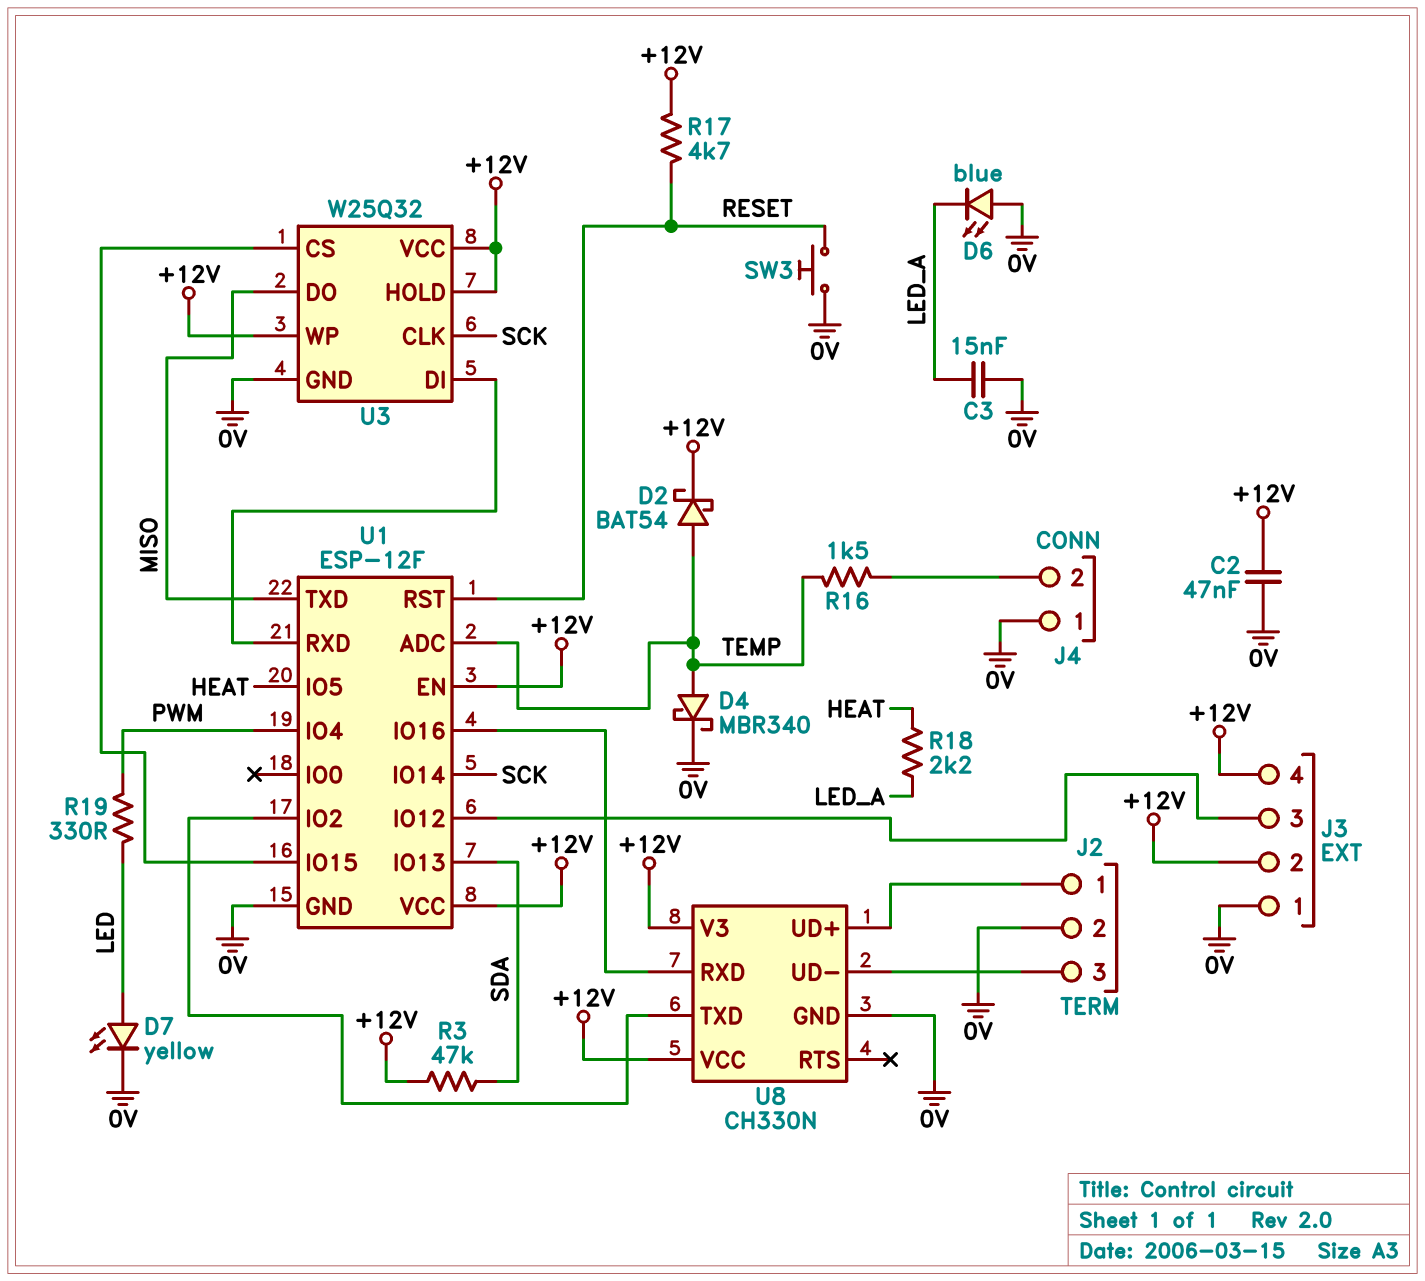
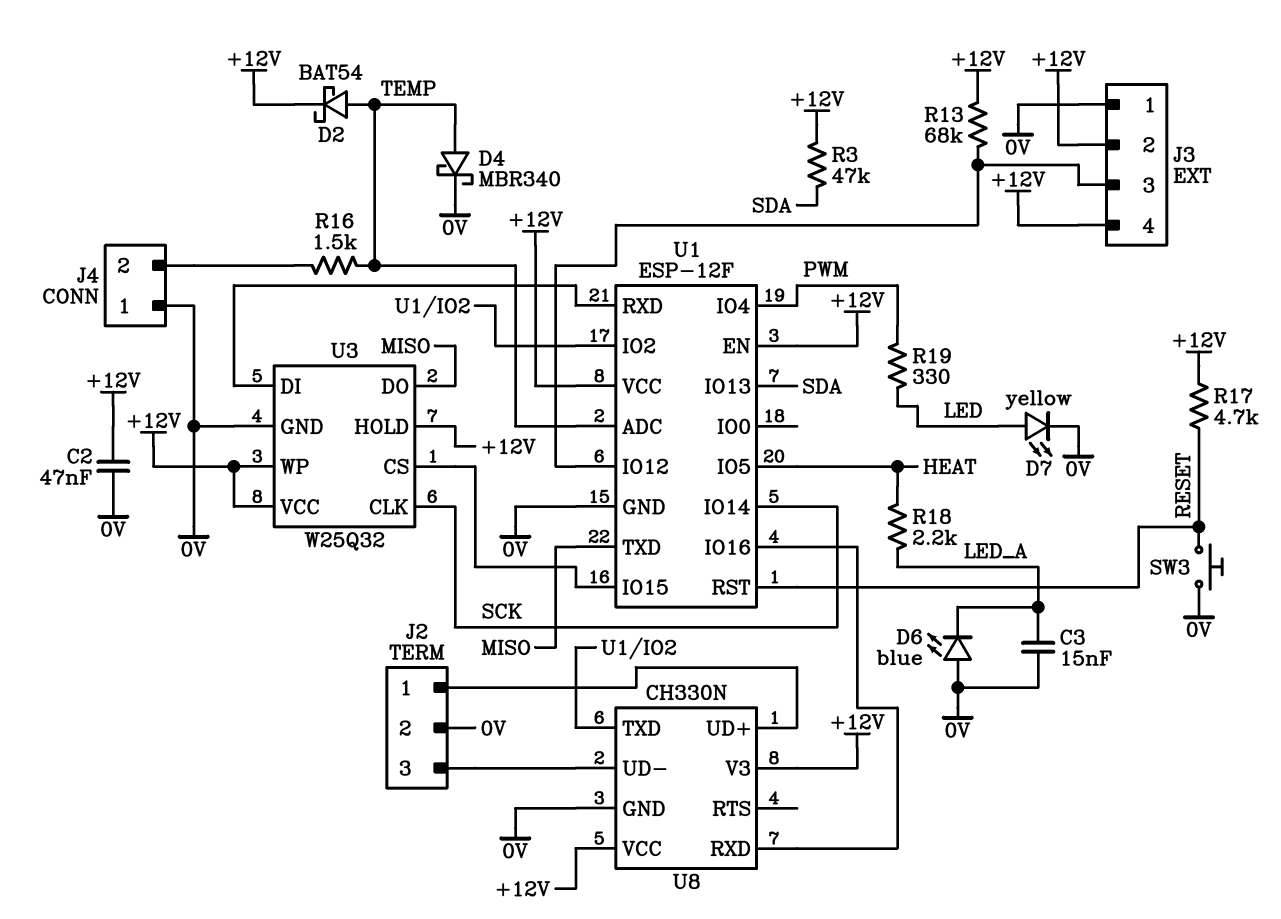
R13: none -> 68k (+12V, J3/3)

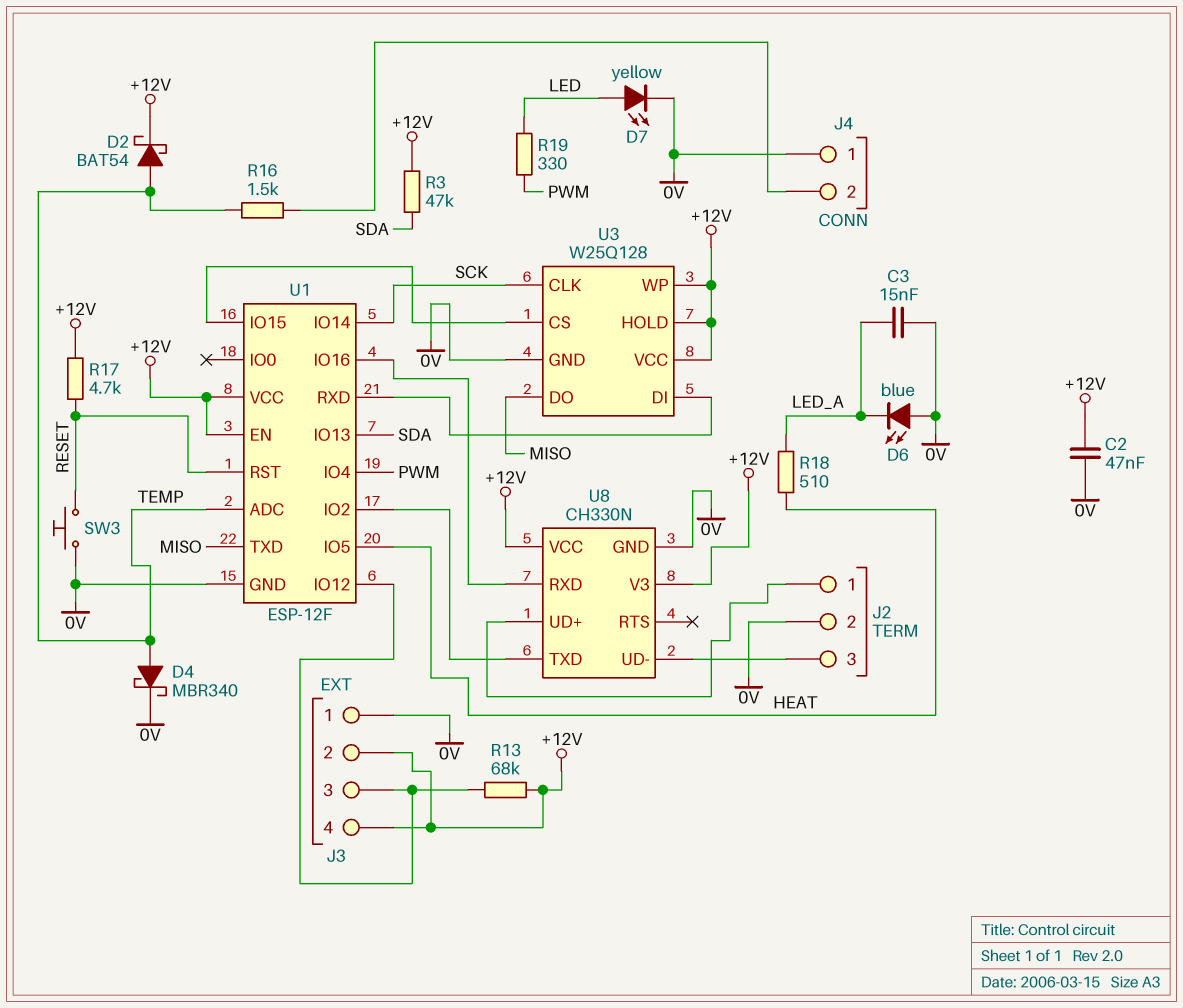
R18: 2.2k (HEAT, LED_A) -> 510 (HEAT, LED_A)
U3: W25Q32 -> W25Q128

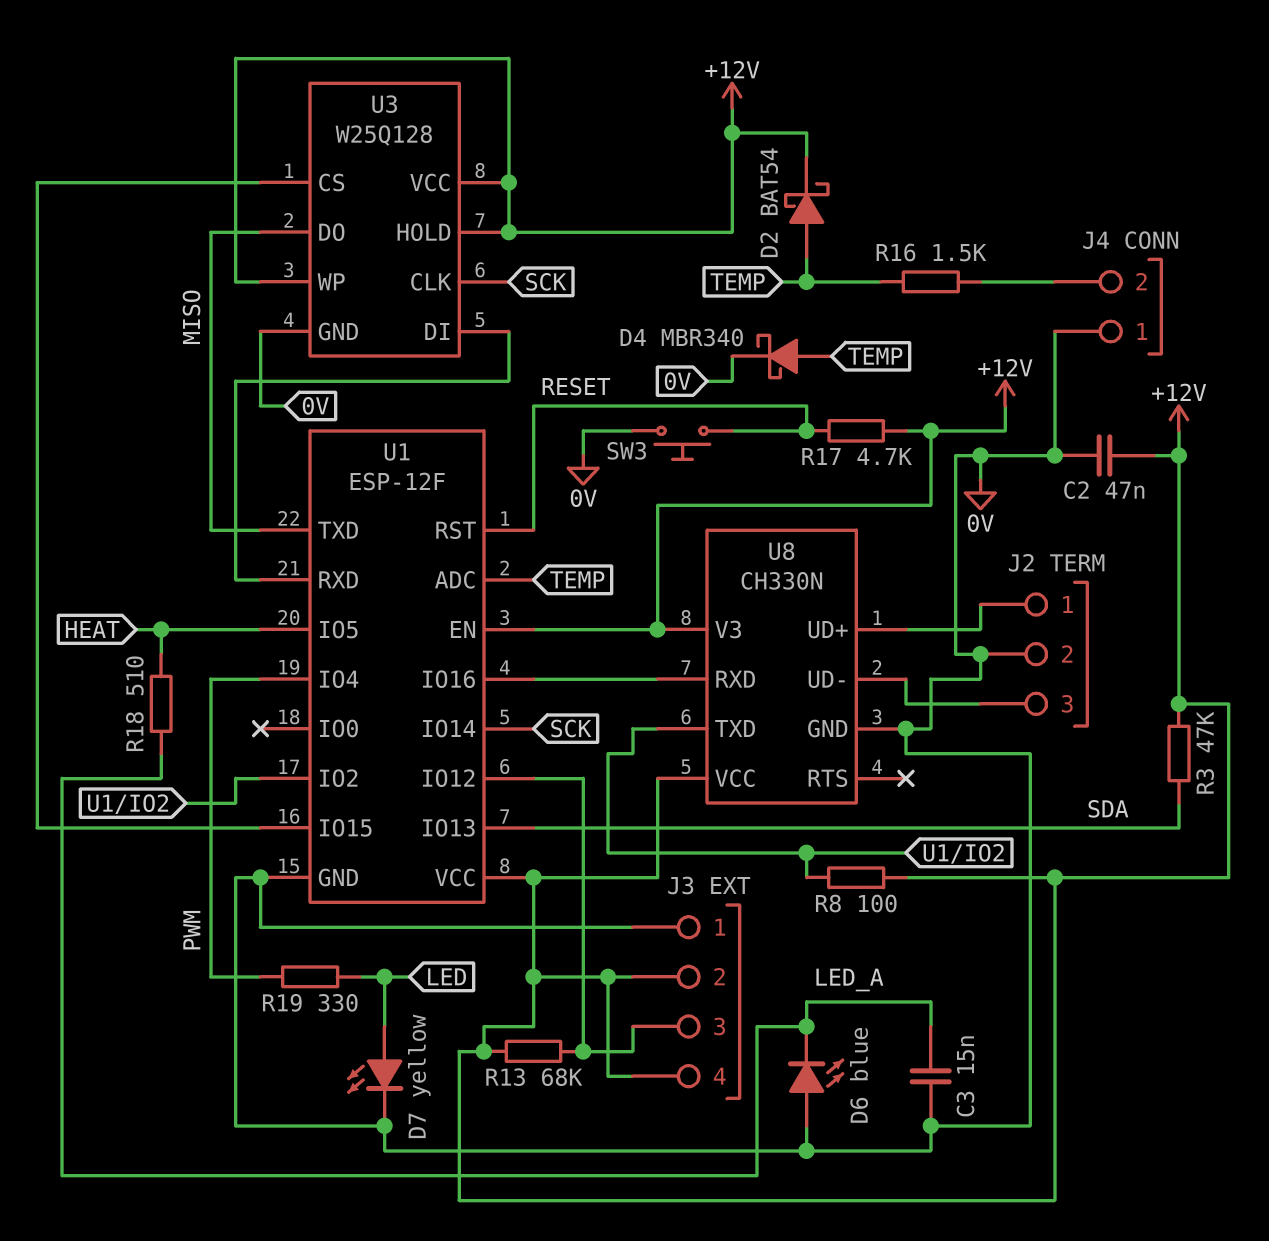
R8: none -> 100 (+12V, U1/IO2)

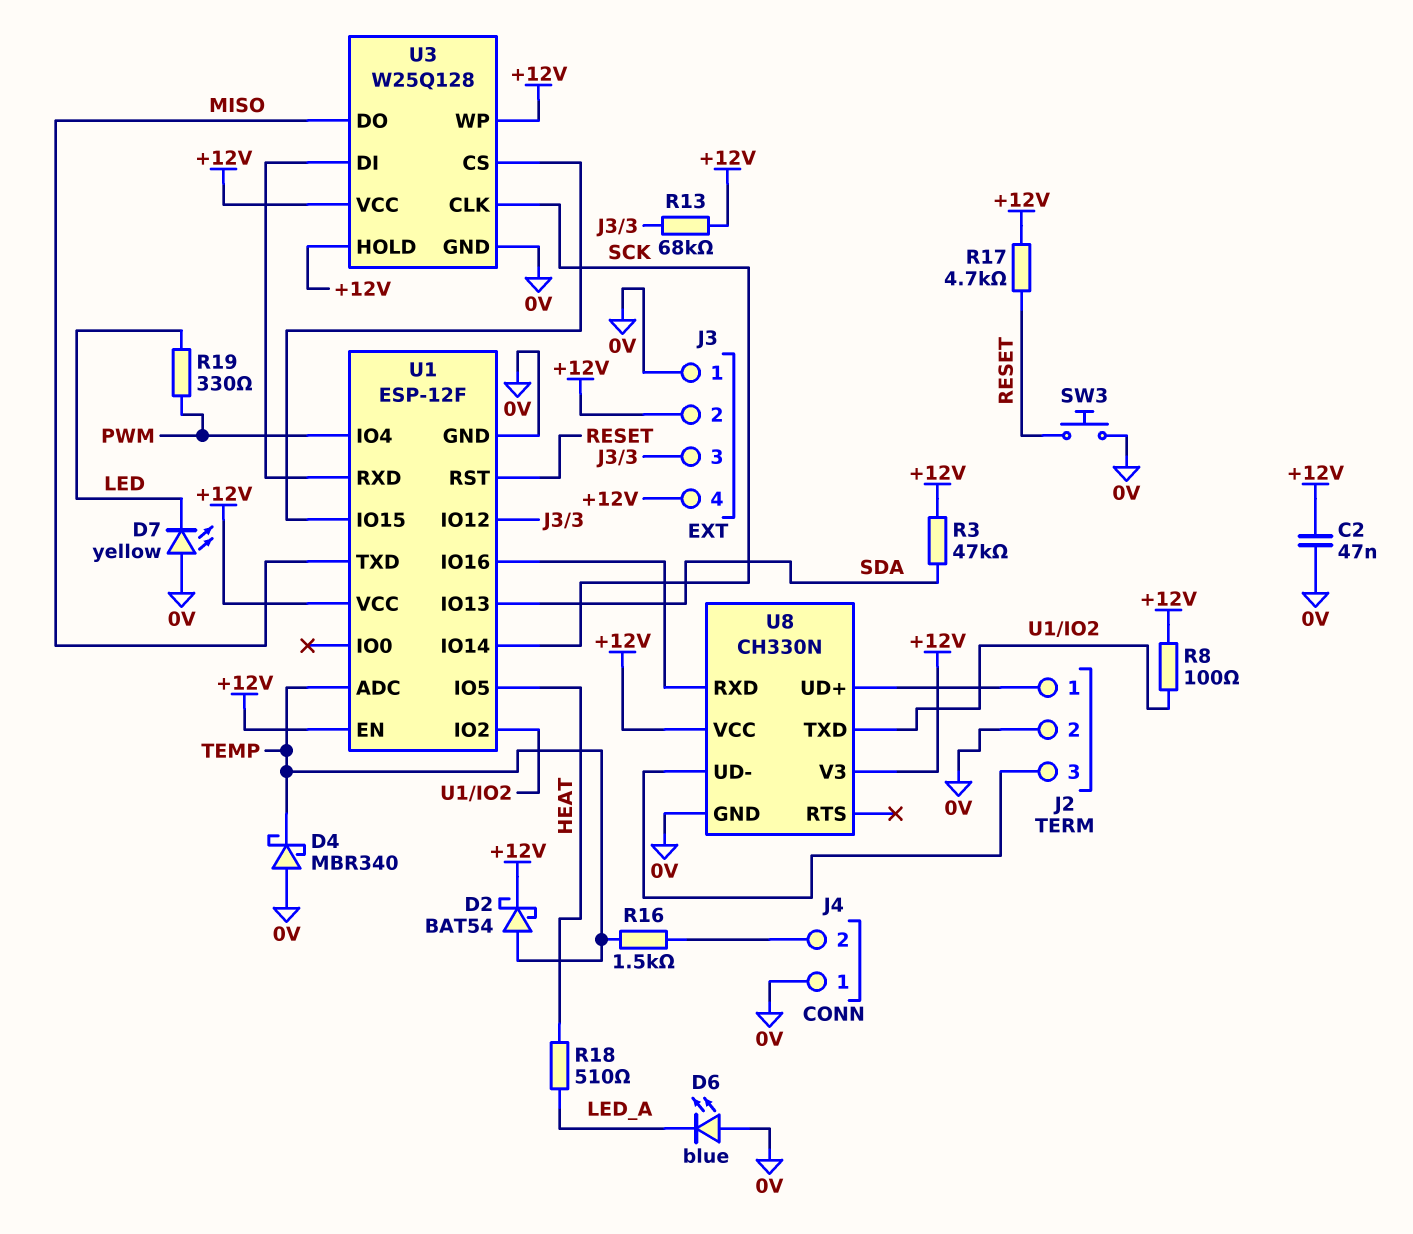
C3: 15nF (0V, LED_A) -> none
D4: schottky MBR340 (A TEMP, K 0V) -> schottky MBR340 (A 0V, K TEMP)
D7: LED yellow (A LED, K 0V) -> LED yellow (A 0V, K LED)

